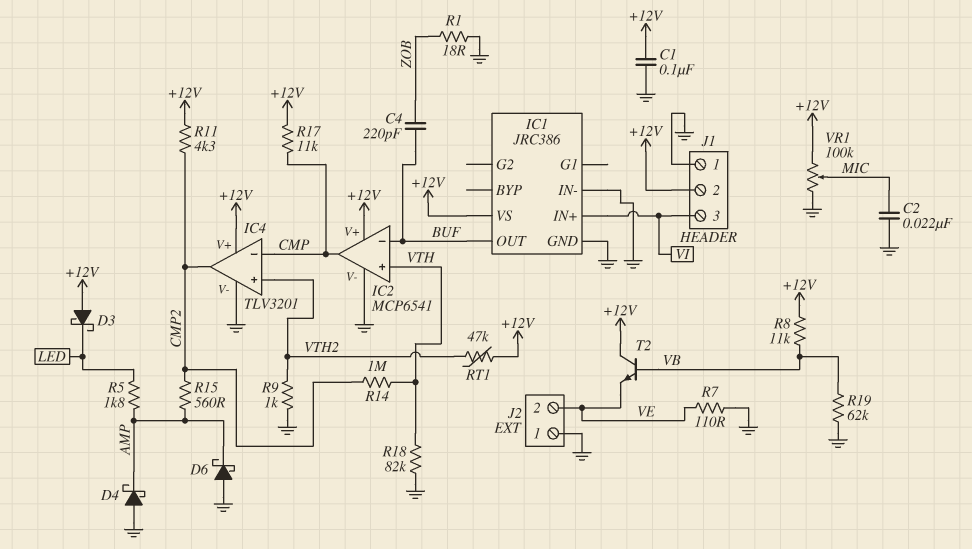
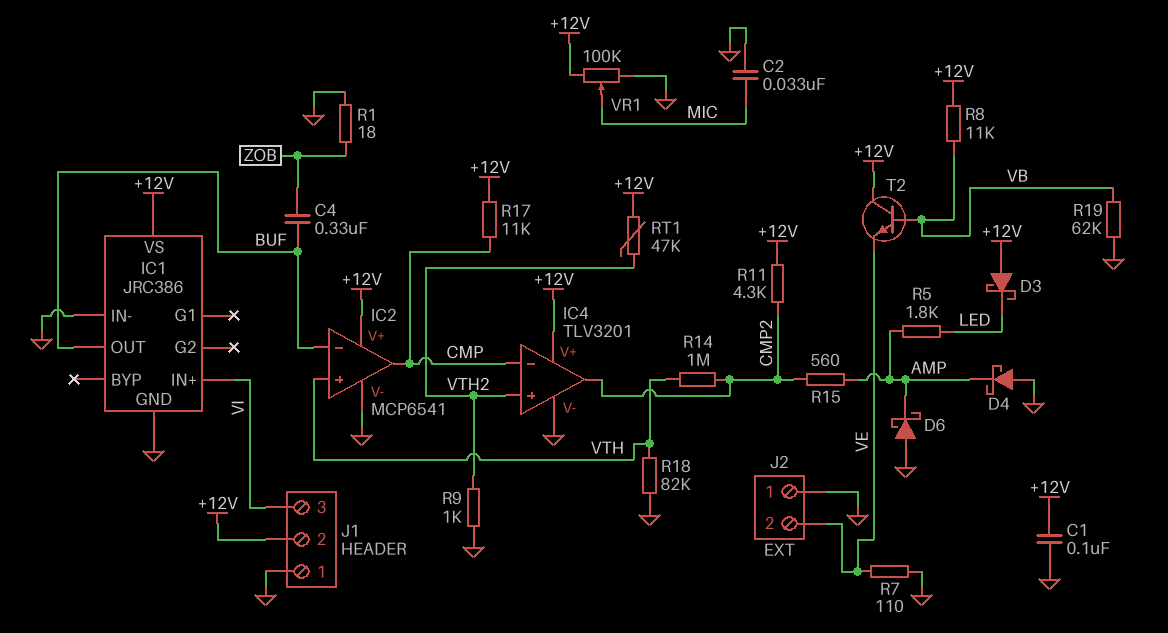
C2: 22nF (GND, MIC) -> 33nF (GND, MIC)
C4: 220pF (BUF, ZOB) -> 330nF (BUF, ZOB)

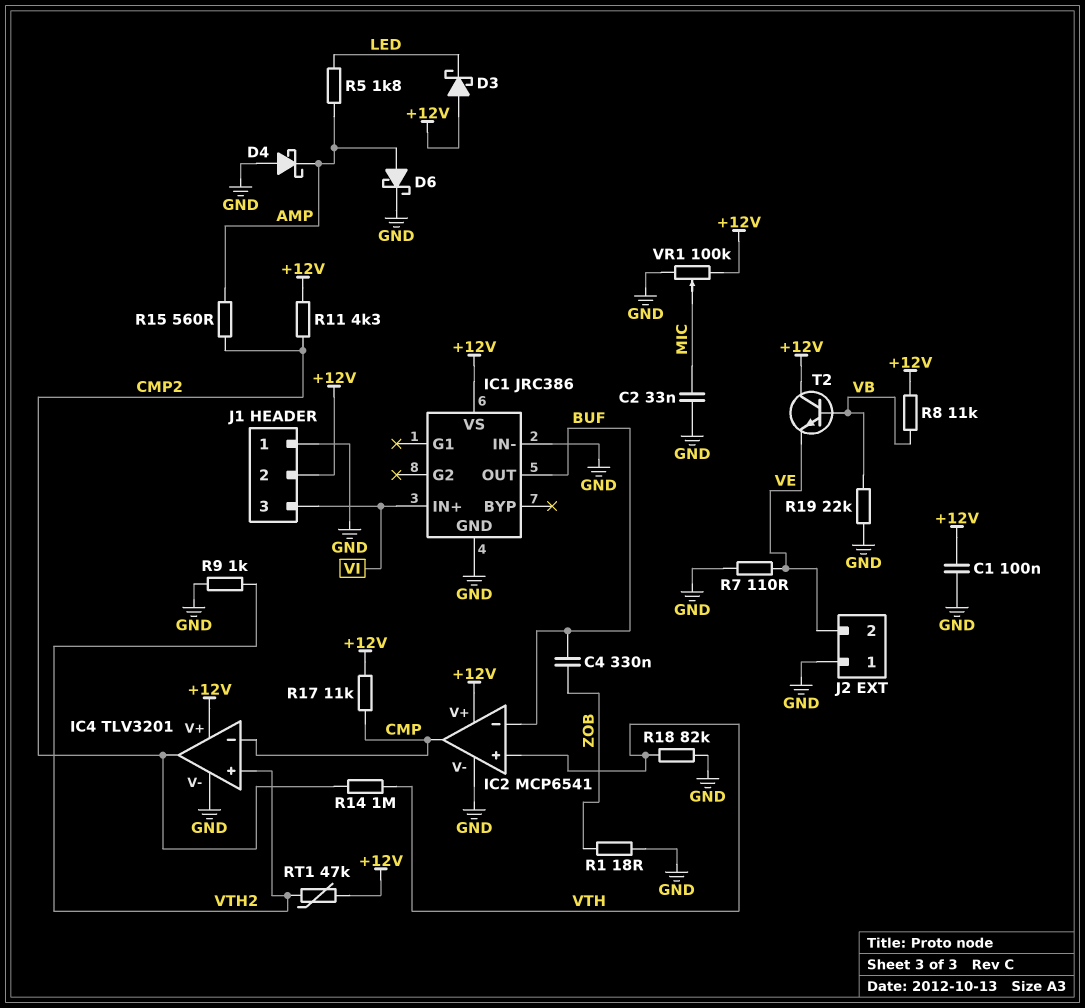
D6: schottky (A GND, K AMP) -> schottky (A AMP, K GND)
R19: 62k (GND, VB) -> 22k (GND, VB)

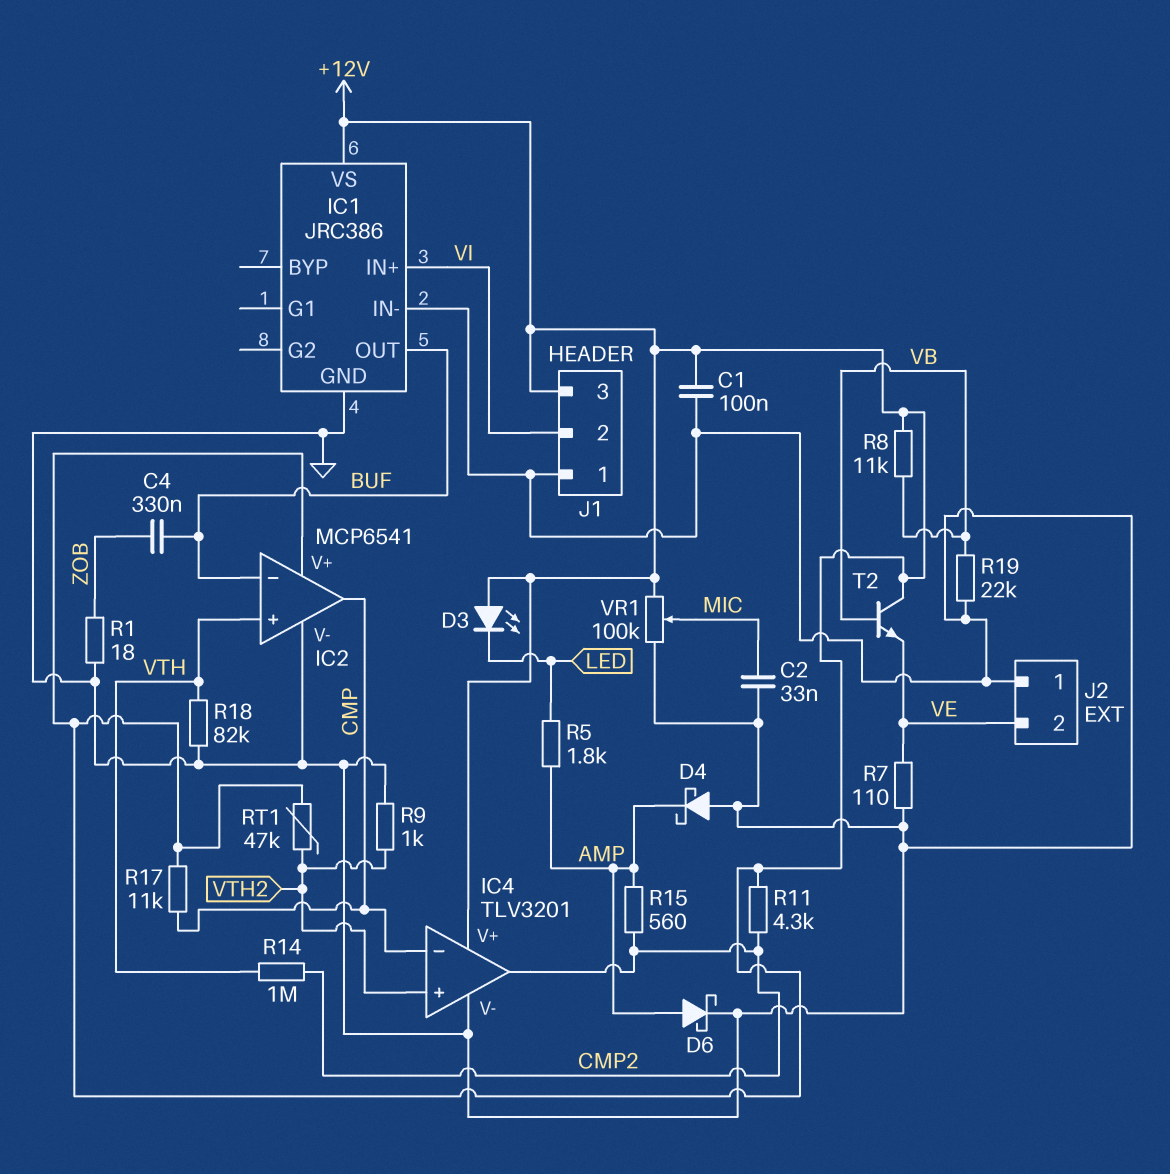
D3: schottky (A +12V, K LED) -> LED (A +12V, K LED)
J1 pin 2: +12V -> VI
J1 pin 3: VI -> +12V

